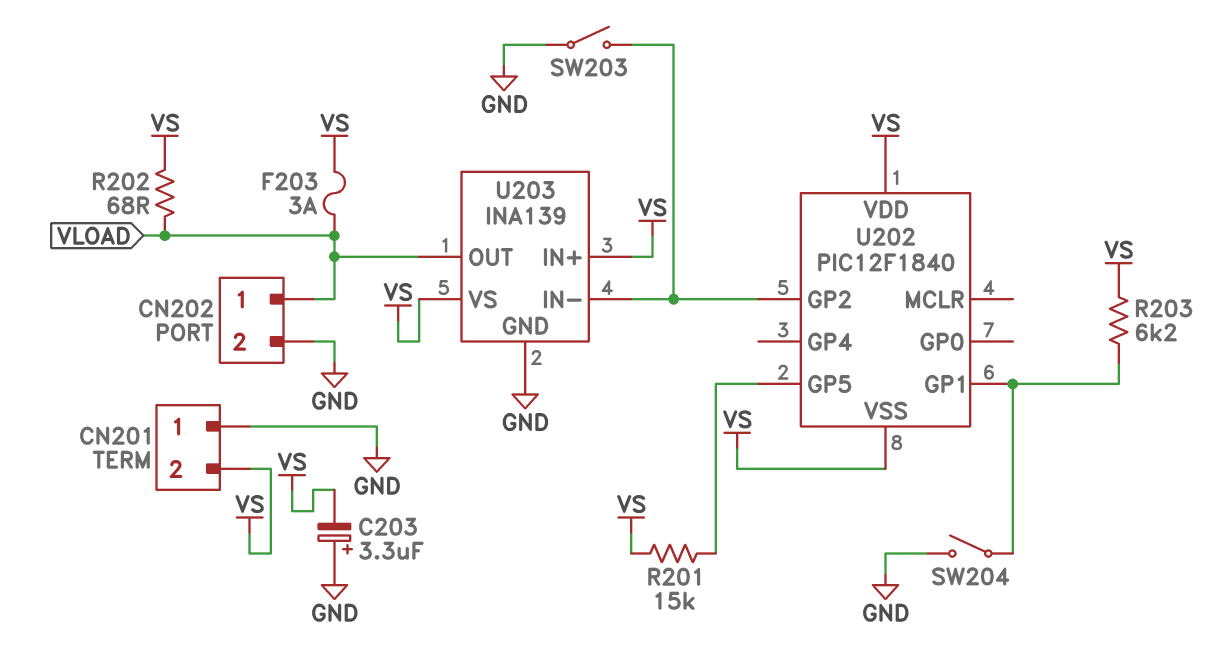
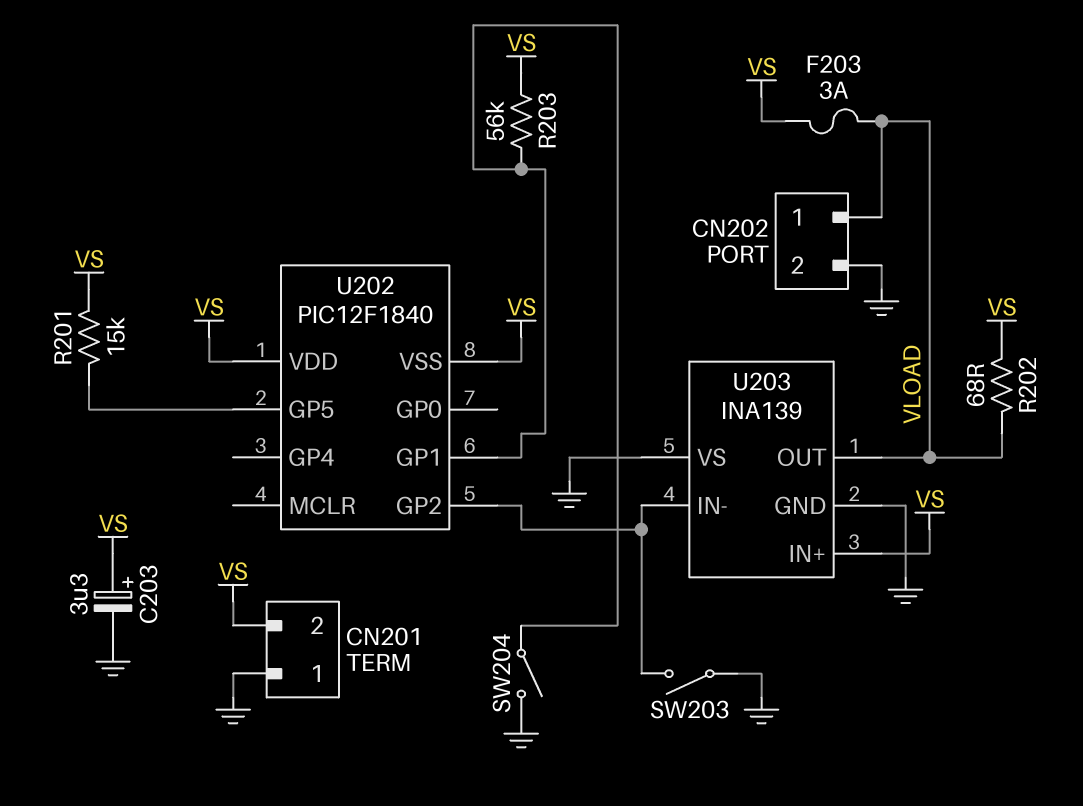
C203: 3.3uF (plus GND, minus VS) -> 3.3uF (plus VS, minus GND)
R203: 6.2k (U202/GP1, VS) -> 56k (U202/GP1, VS)
U203 pin VS: VS -> GND

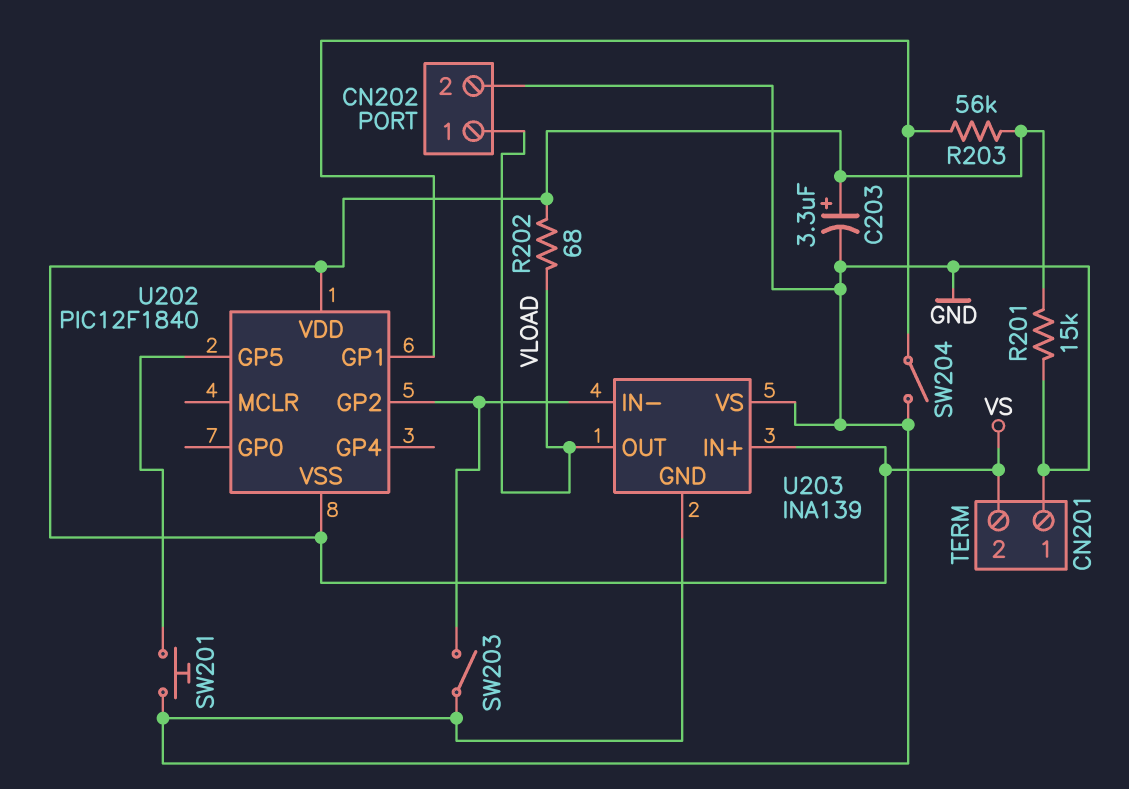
F203: 3A (VLOAD, VS) -> none
R201: 15k (U202/GP5, VS) -> 15k (GND, VS)
SW201: none -> button (GND, U202/GP5)

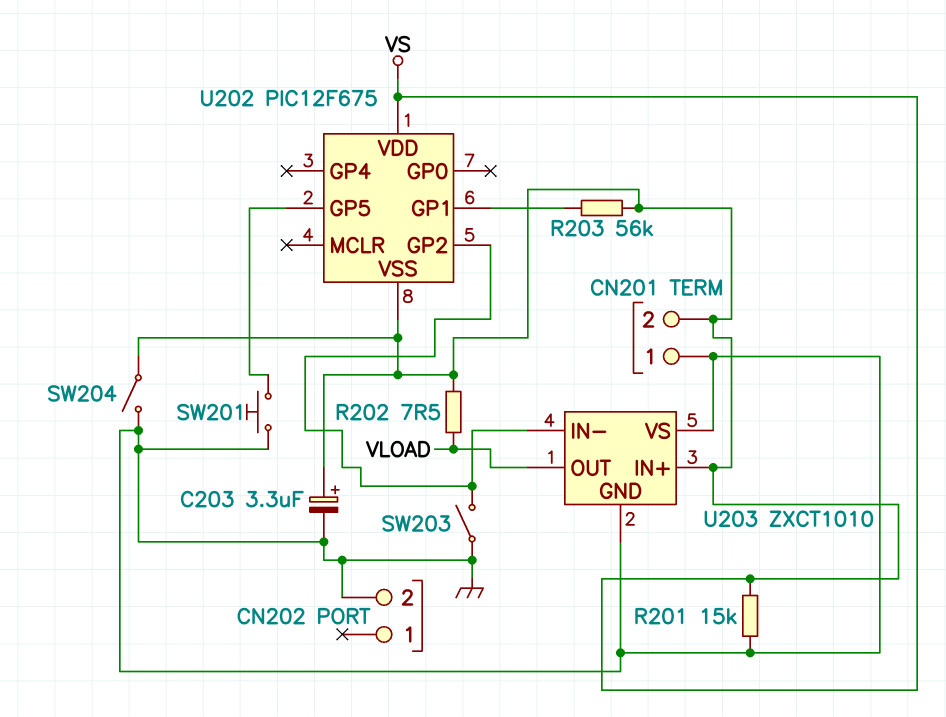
CN202 pin 1: VLOAD -> none
R202: 68 (VLOAD, VS) -> 7.5 (VLOAD, VS)
SW204: switch (GND, U202/GP1) -> switch (GND, VS)
U202: PIC12F1840 -> PIC12F675
U203: INA139 -> ZXCT1010

